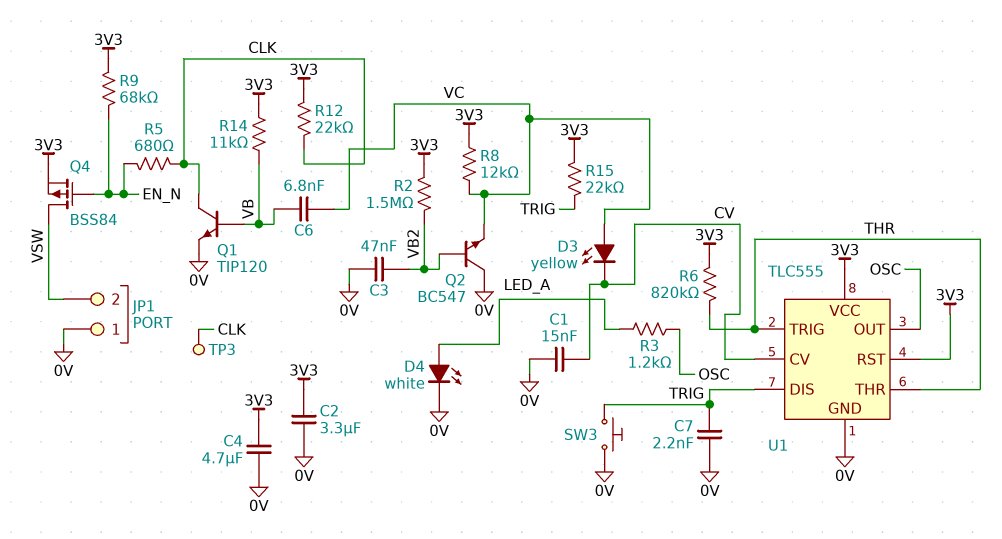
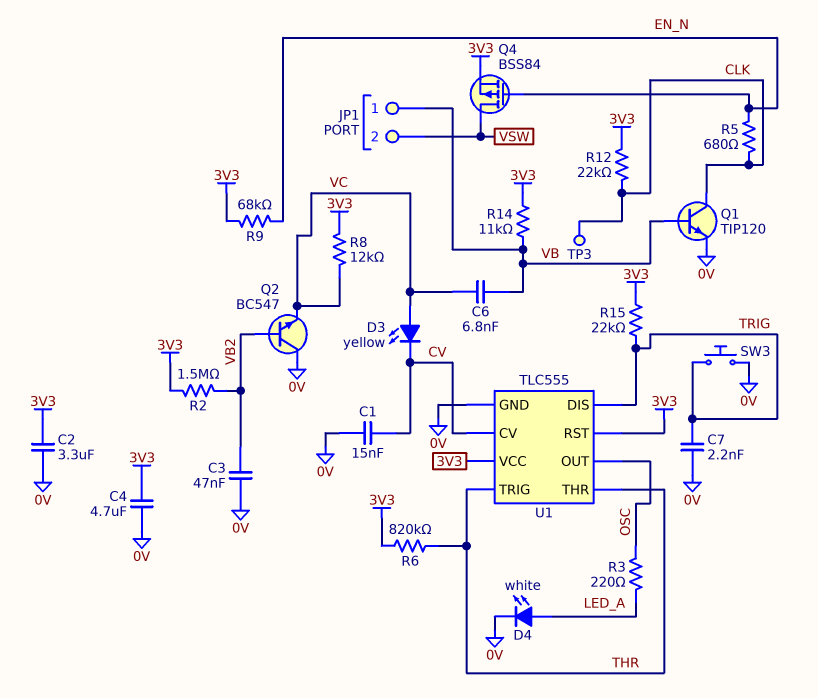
JP1 pin 1: 0V -> VB
R3: 1.2k (LED_A, OSC) -> 220 (LED_A, OSC)

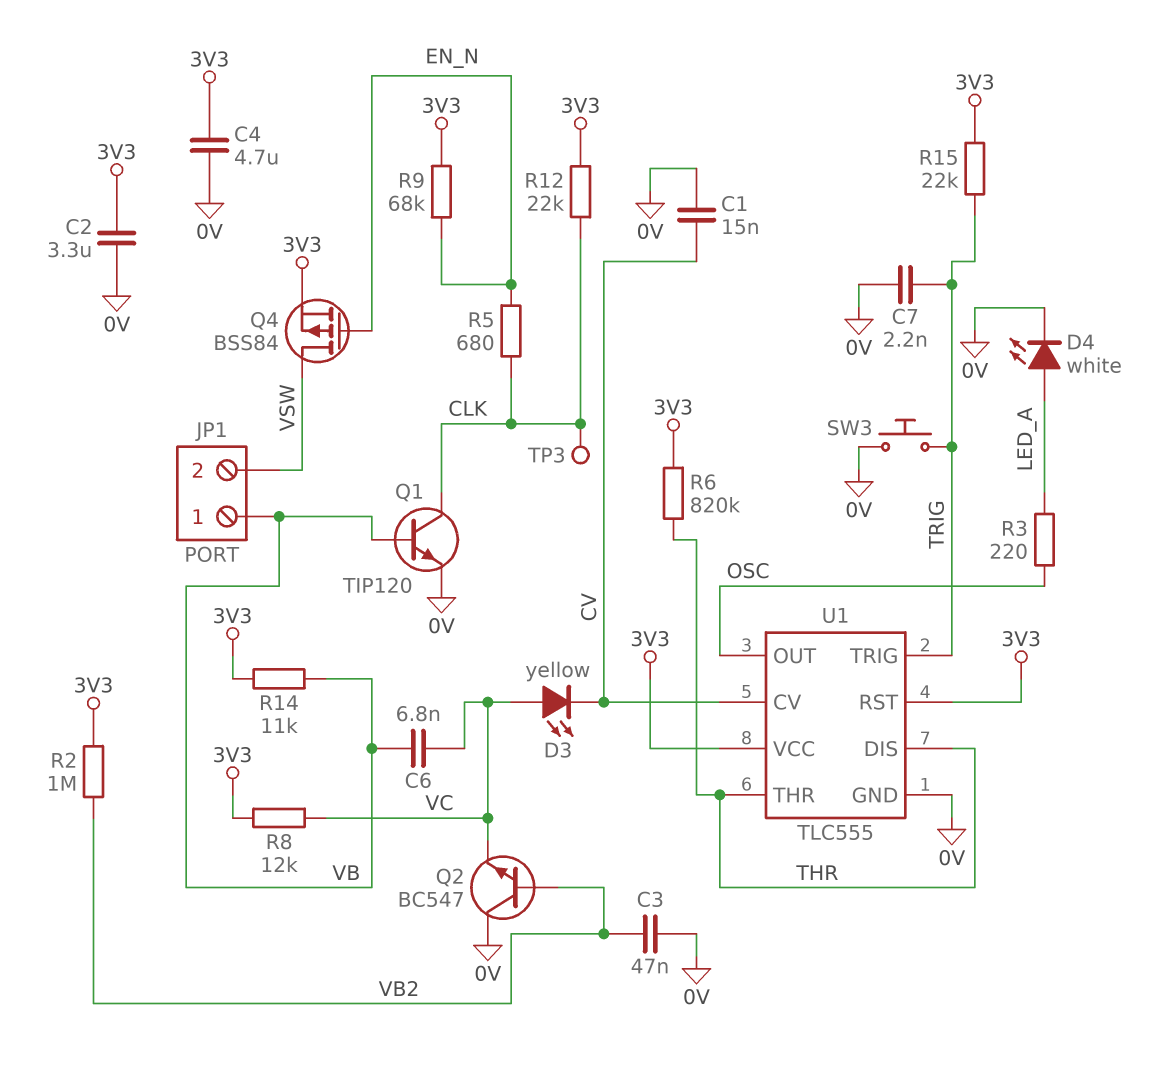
R2: 1.5M (3V3, VB2) -> 1M (3V3, VB2)
U1 pin DIS: TRIG -> THR
U1 pin TRIG: THR -> TRIG

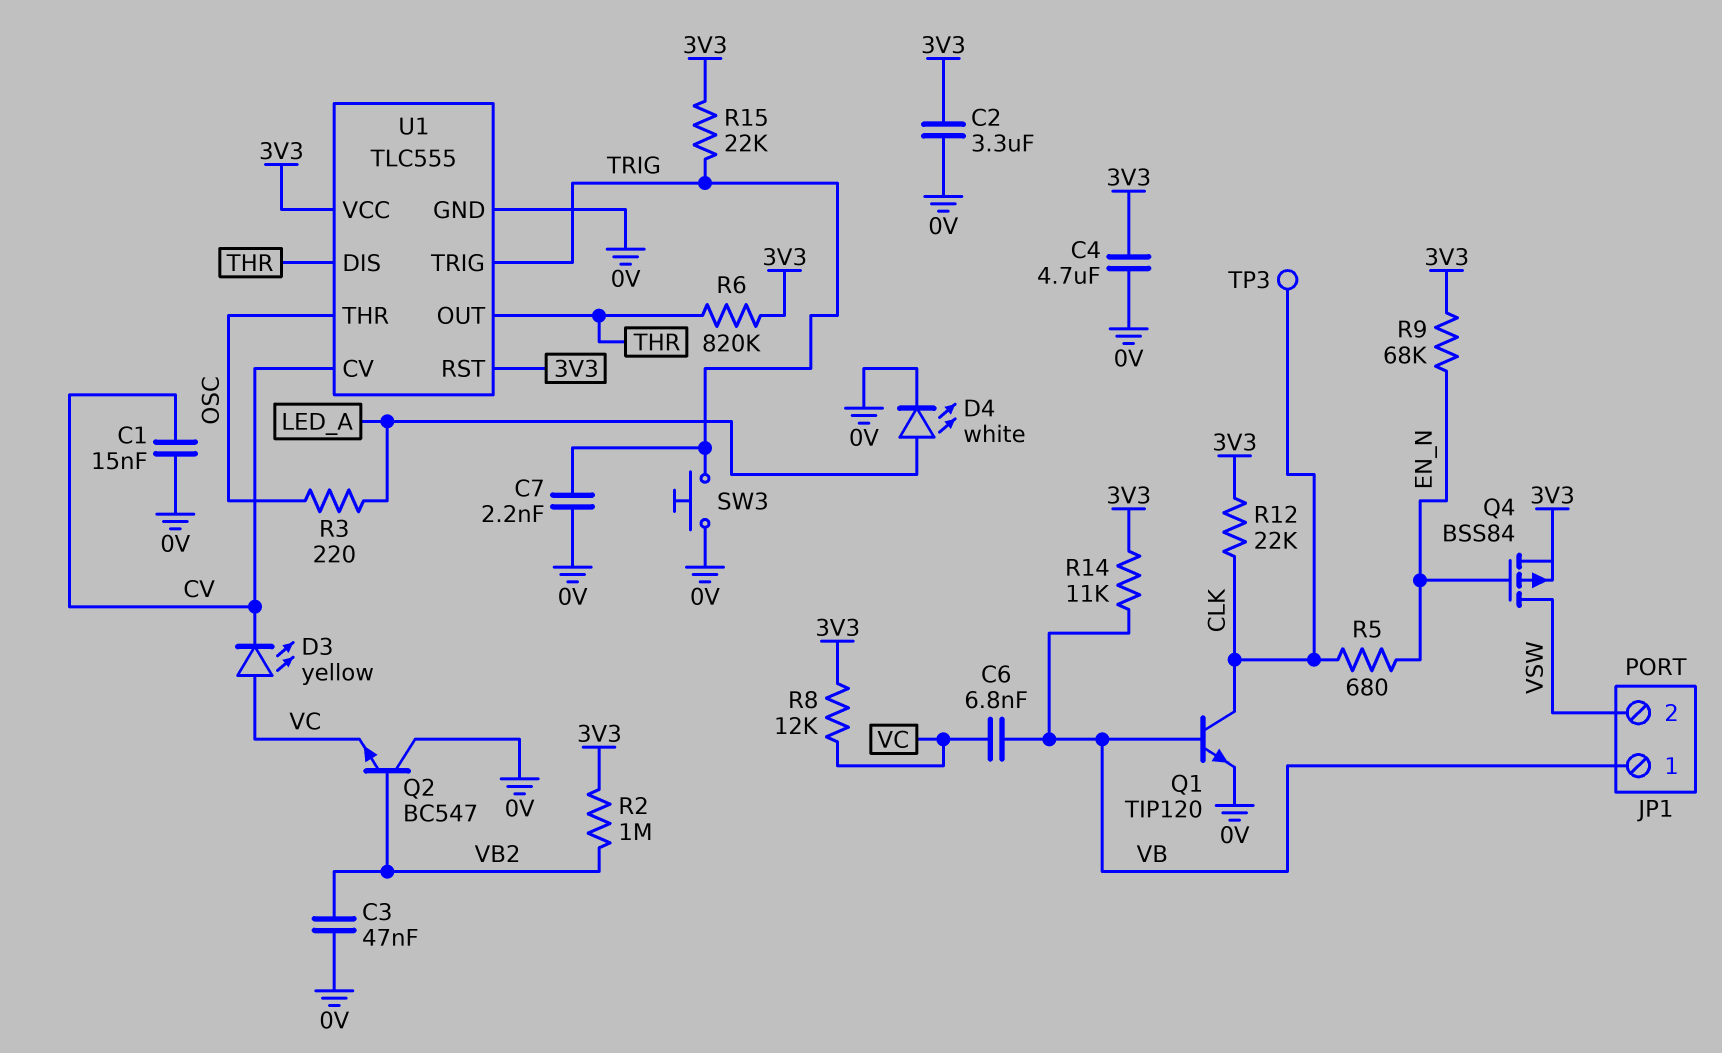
U1 pin OUT: OSC -> THR
U1 pin THR: THR -> OSC

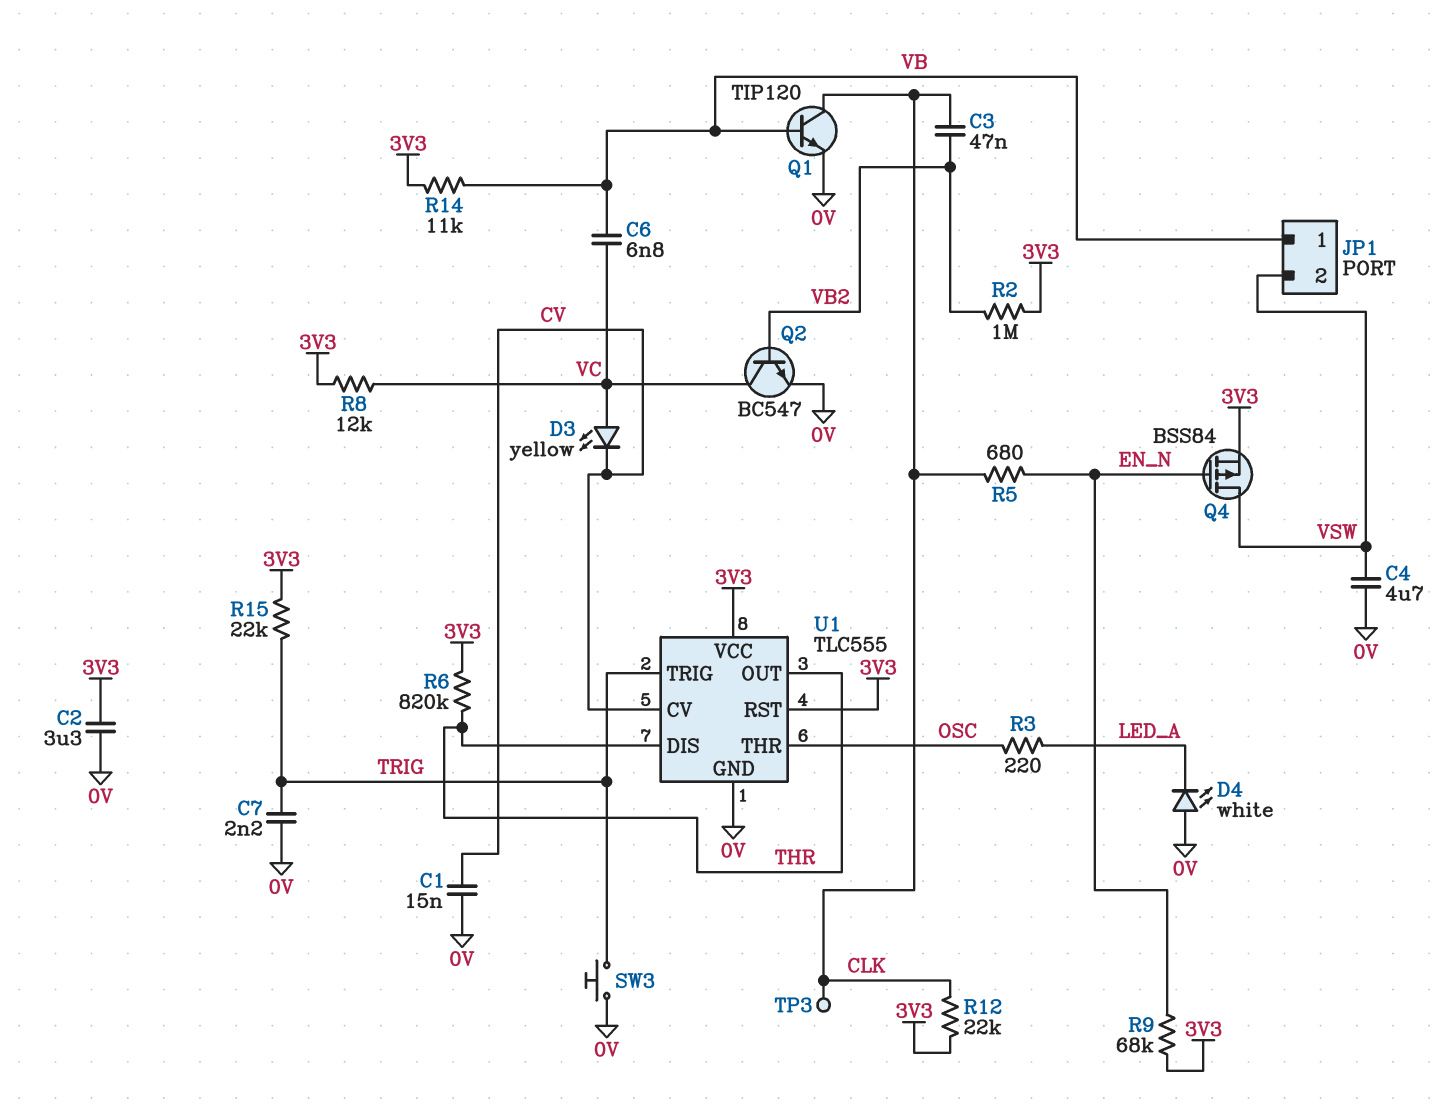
C3: 47nF (0V, VB2) -> 47nF (CLK, VB2)
C4: 4.7uF (0V, 3V3) -> 4.7uF (0V, VSW)
D4: LED white (A LED_A, K 0V) -> LED white (A 0V, K LED_A)
Q2: NPN BC547 (B VB2, C 0V, E VC) -> NPN BC547 (B VB2, C VC, E 0V)

